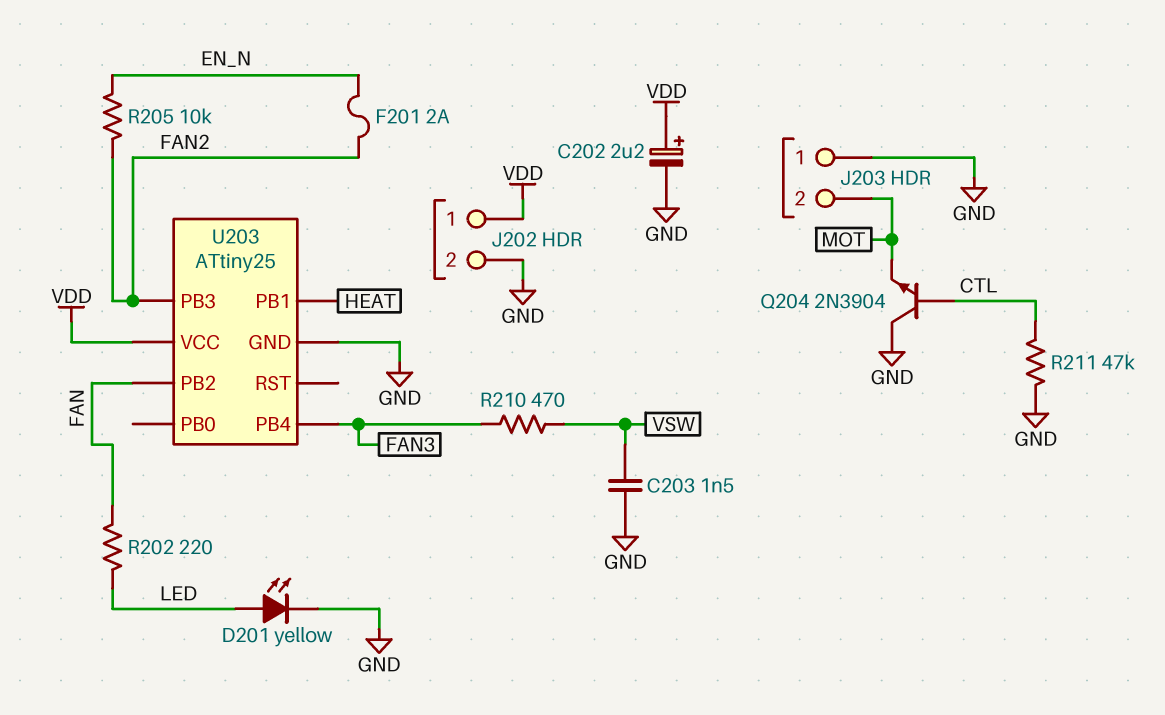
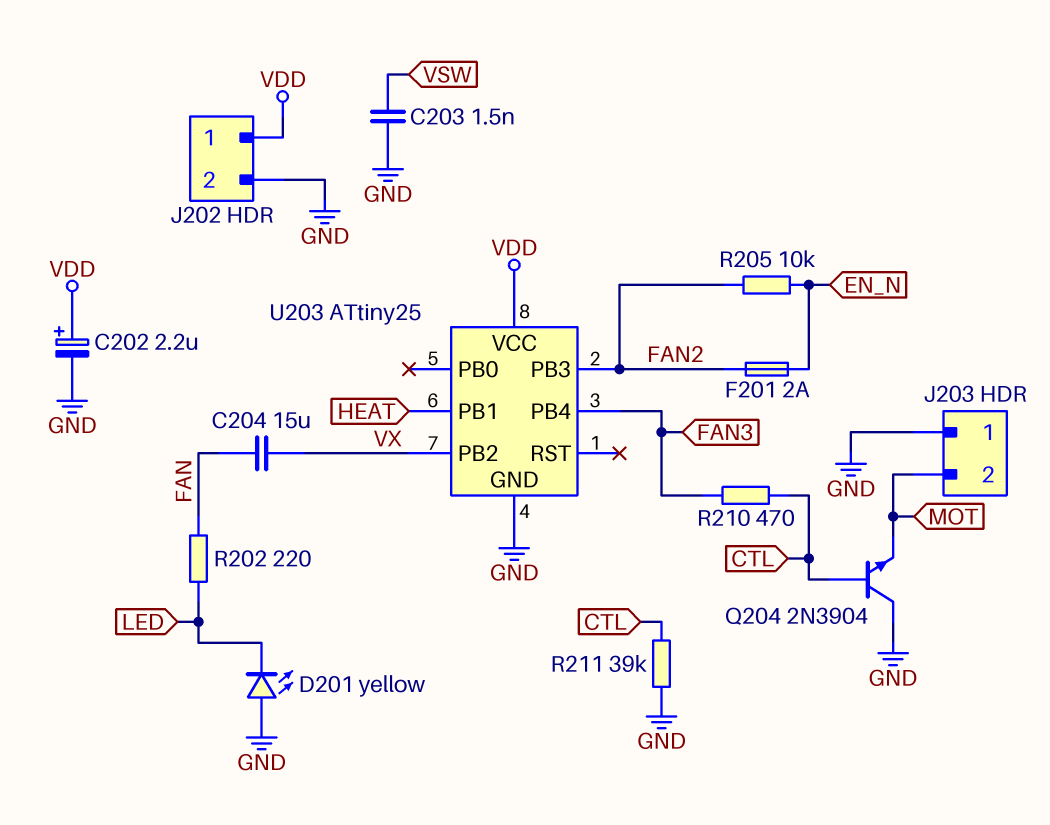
C204: none -> 15uF (FAN, VX)
D201: LED yellow (A LED, K GND) -> LED yellow (A GND, K LED)
R210: 470 (FAN3, VSW) -> 470 (CTL, FAN3)
R211: 47k (CTL, GND) -> 39k (CTL, GND)
U203 pin PB2: FAN -> VX

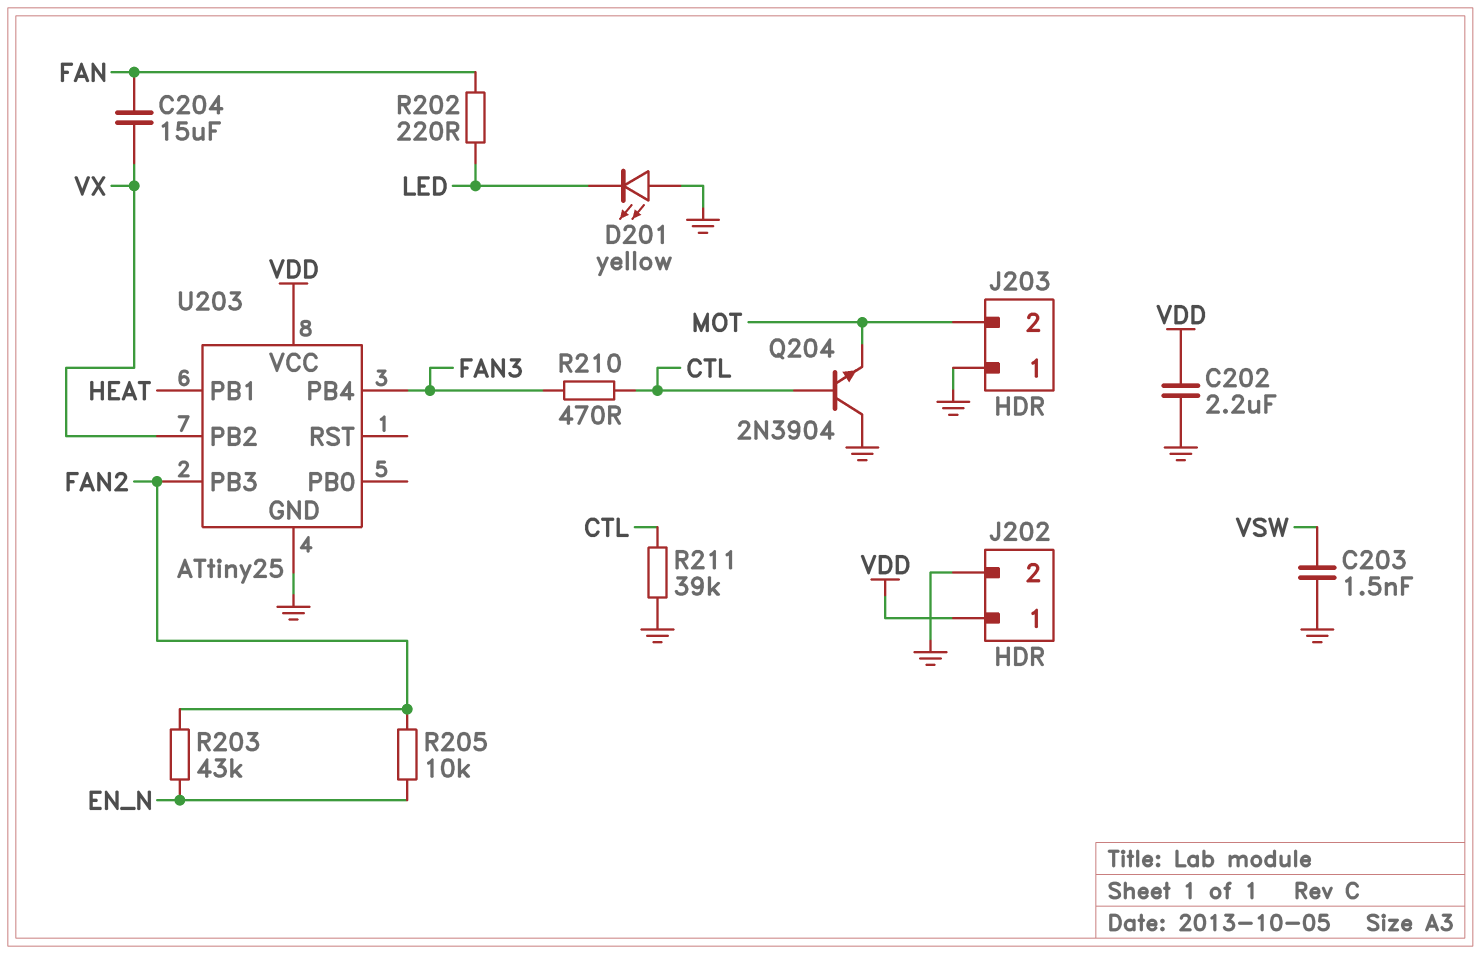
C202: 2.2uF (plus VDD, minus GND) -> 2.2uF (GND, VDD)
F201: 2A (EN_N, FAN2) -> none
R203: none -> 43k (EN_N, FAN2)

